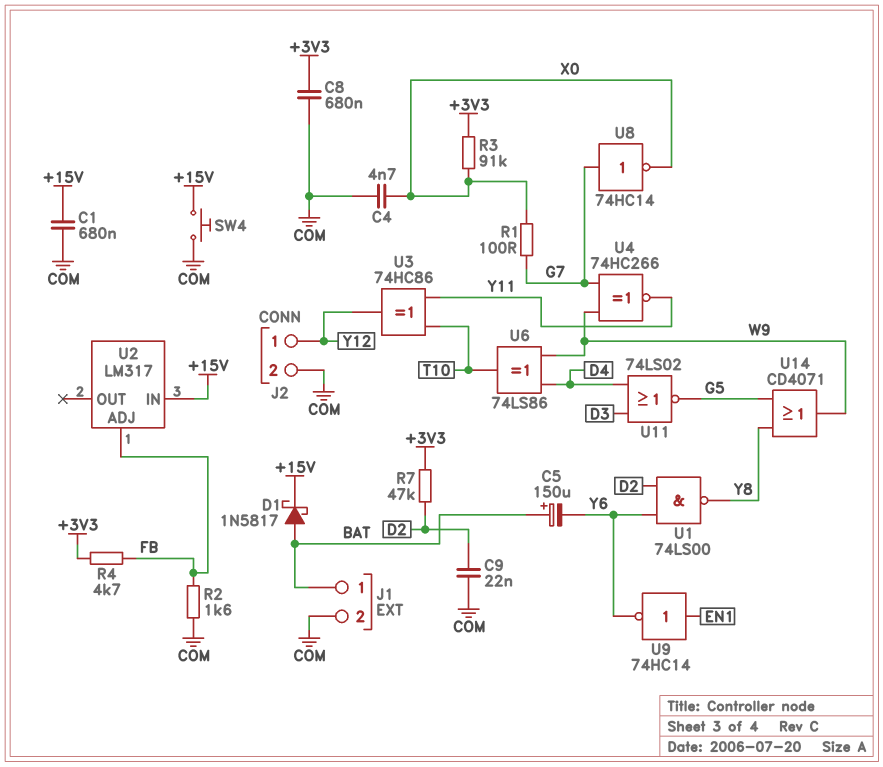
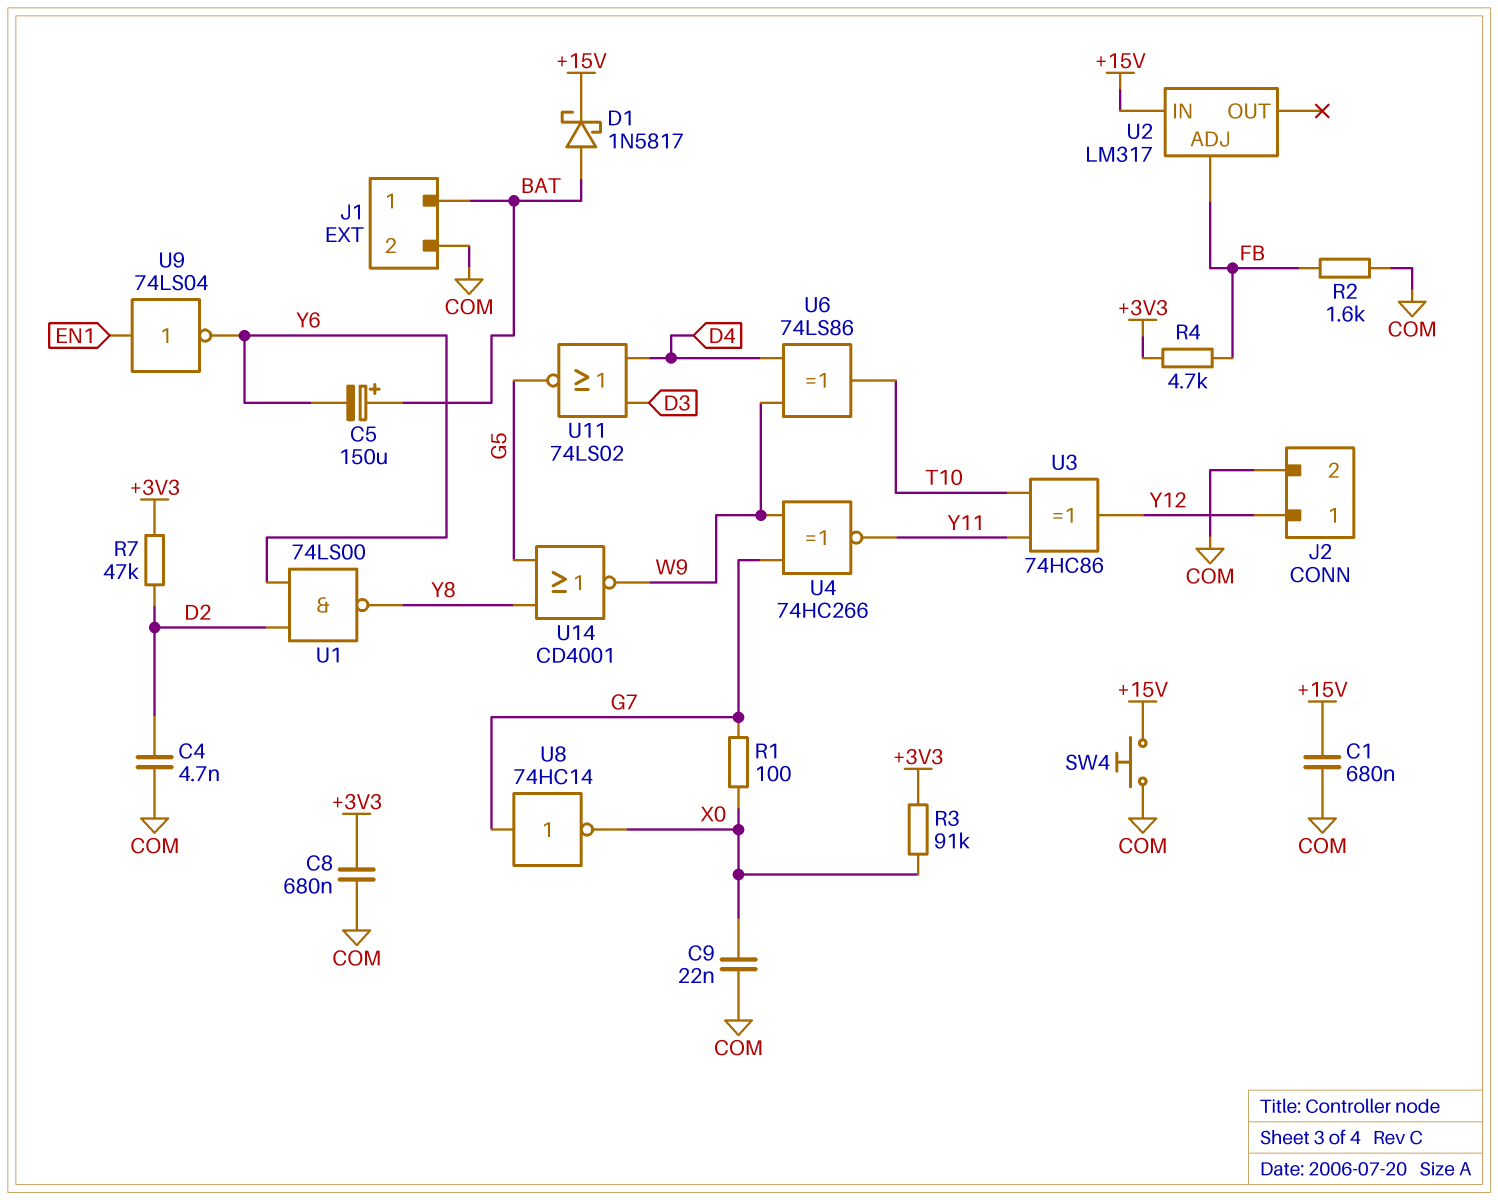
C4: 4.7nF (COM, X0) -> 4.7nF (COM, D2)
C9: 22nF (COM, D2) -> 22nF (COM, X0)
U9: NOT 74HC14 (in EN1, out Y6) -> NOT 74LS04 (in EN1, out Y6)
U14: OR CD4071 (in G5, in Y8, out W9) -> NOR CD4001 (in G5, in Y8, out W9)

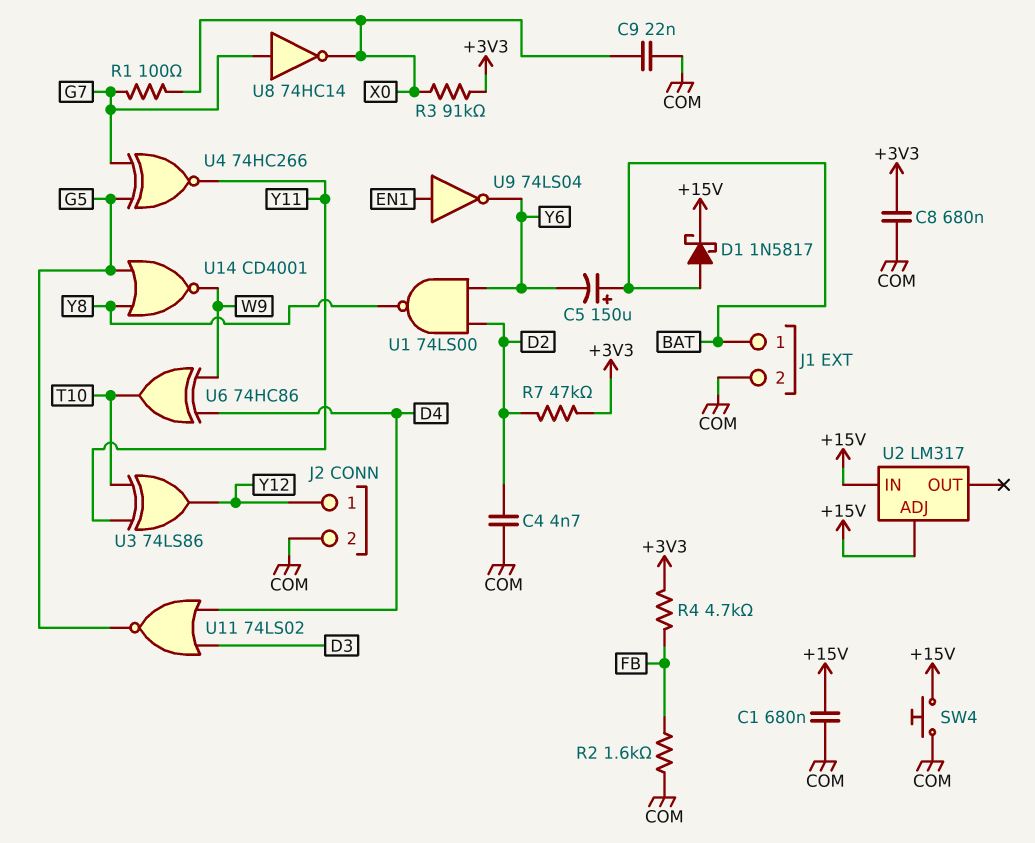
U2 pin ADJ: FB -> +15V
U3: XOR 74HC86 (in T10, in Y11, out Y12) -> XOR 74LS86 (in T10, in Y11, out Y12)
U4: XNOR 74HC266 (in G7, in W9, out Y11) -> XNOR 74HC266 (in G5, in G7, out Y11)
U6: XOR 74LS86 (in D4, in W9, out T10) -> XOR 74HC86 (in D4, in W9, out T10)

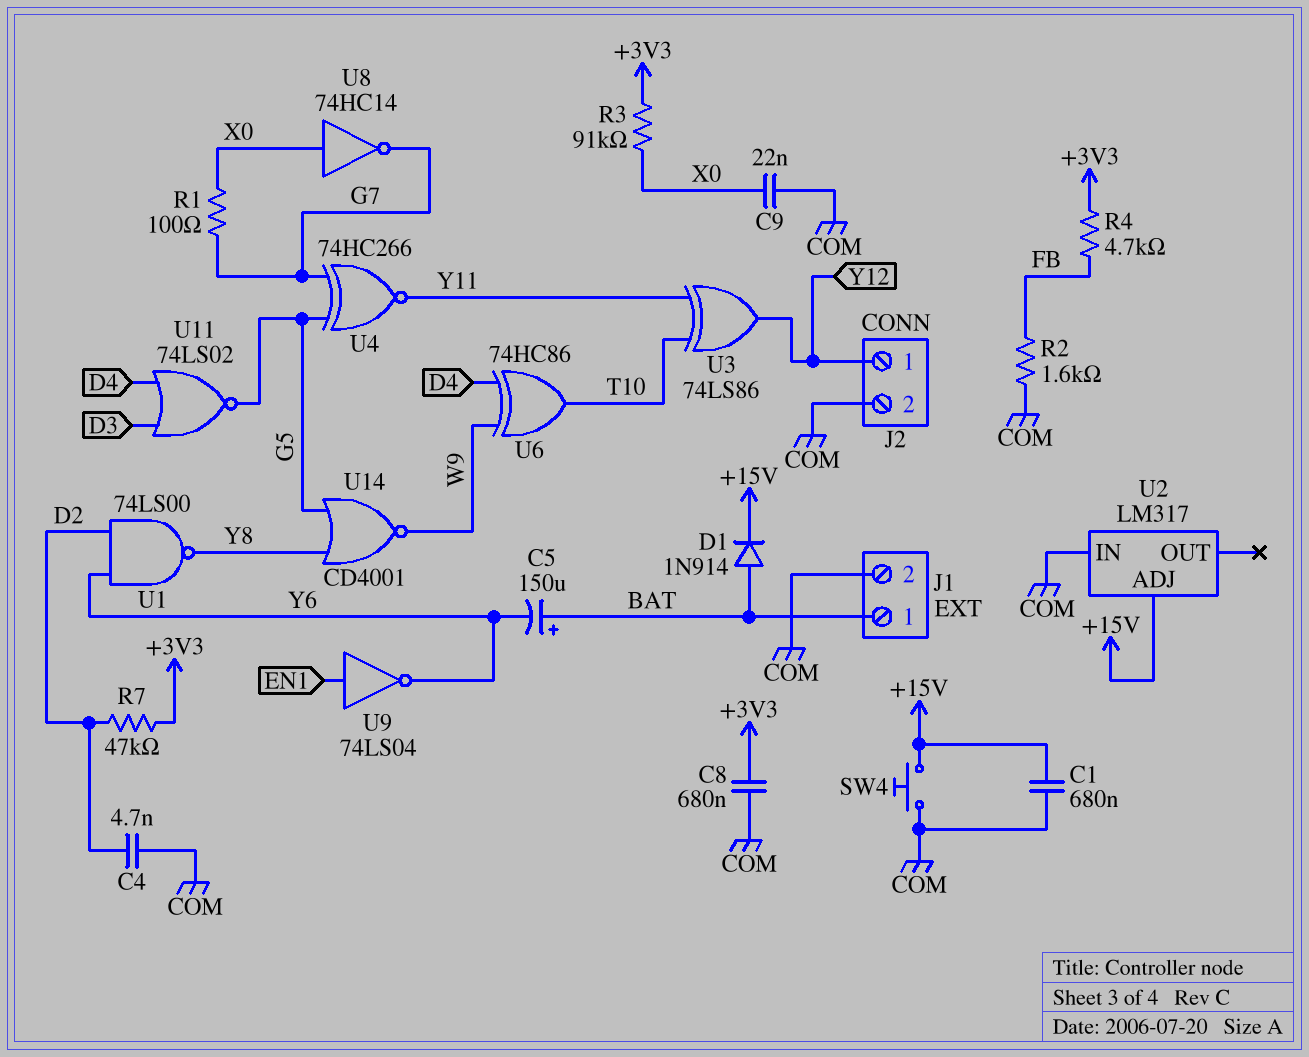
D1: schottky 1N5817 (A BAT, K +15V) -> diode 1N914 (A BAT, K +15V)
U2 pin IN: +15V -> COM
U8: NOT 74HC14 (in G7, out X0) -> NOT 74HC14 (in X0, out G7)

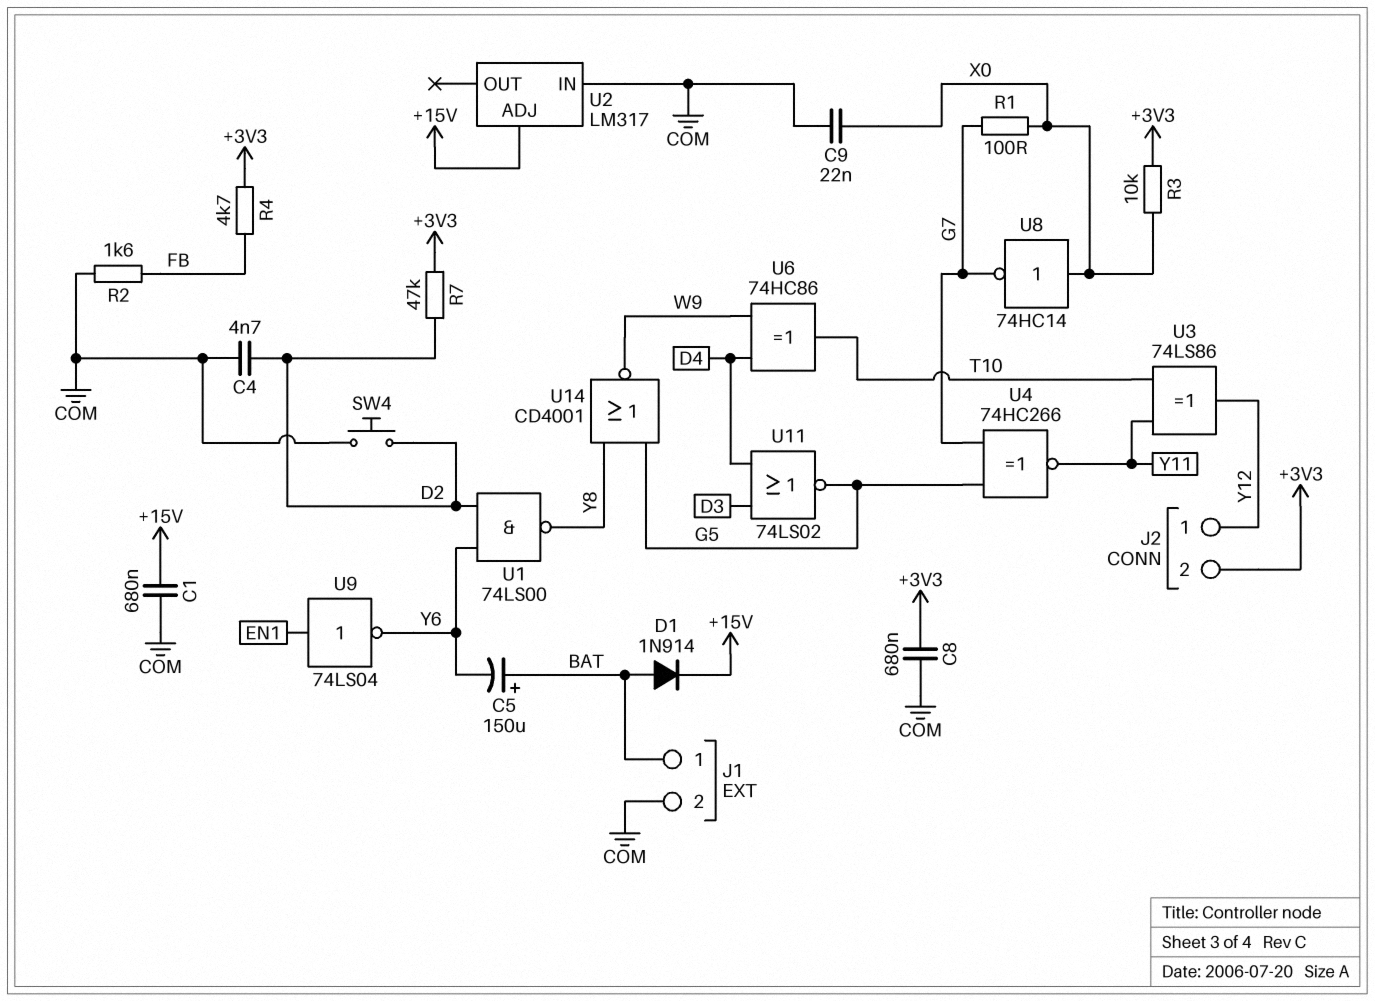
J2 pin 2: COM -> +3V3
R3: 91k (+3V3, X0) -> 10k (+3V3, X0)
SW4: button (+15V, COM) -> button (COM, D2)

